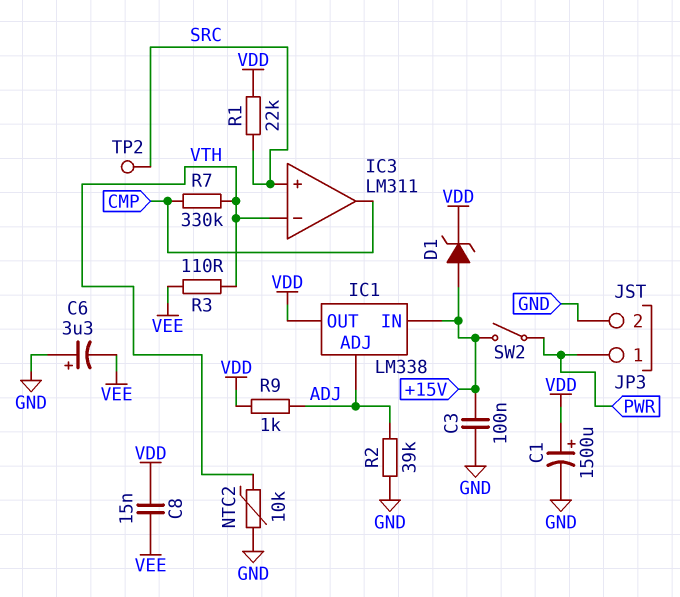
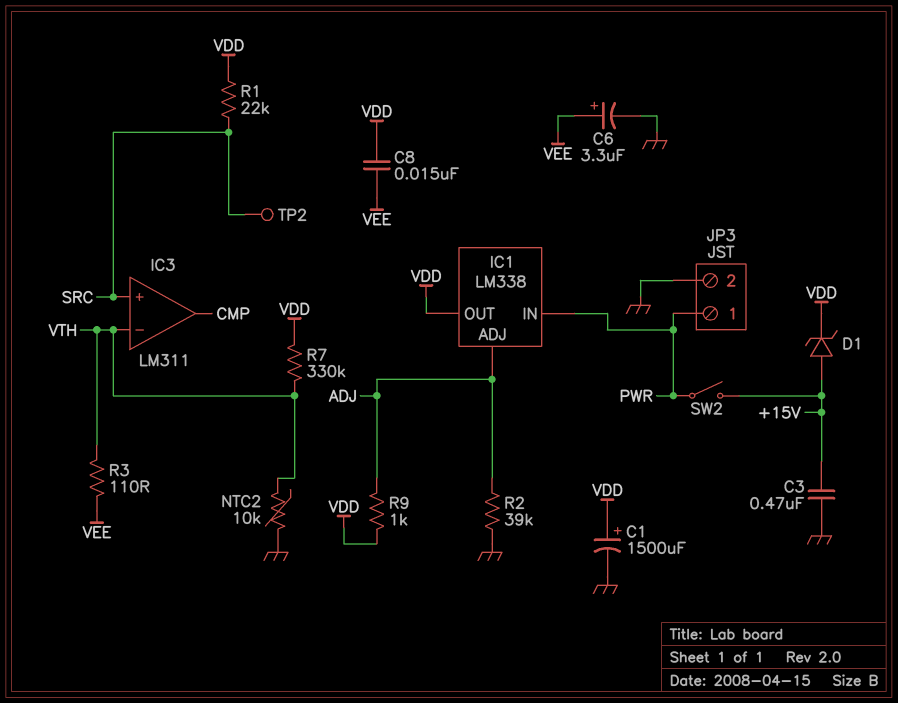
C3: 100nF (+15V, GND) -> 470nF (+15V, GND)
C6: 3.3uF (plus GND, minus VEE) -> 3.3uF (plus VEE, minus GND)
IC1 pin IN: +15V -> PWR
R7: 330k (CMP, VTH) -> 330k (VDD, VTH)

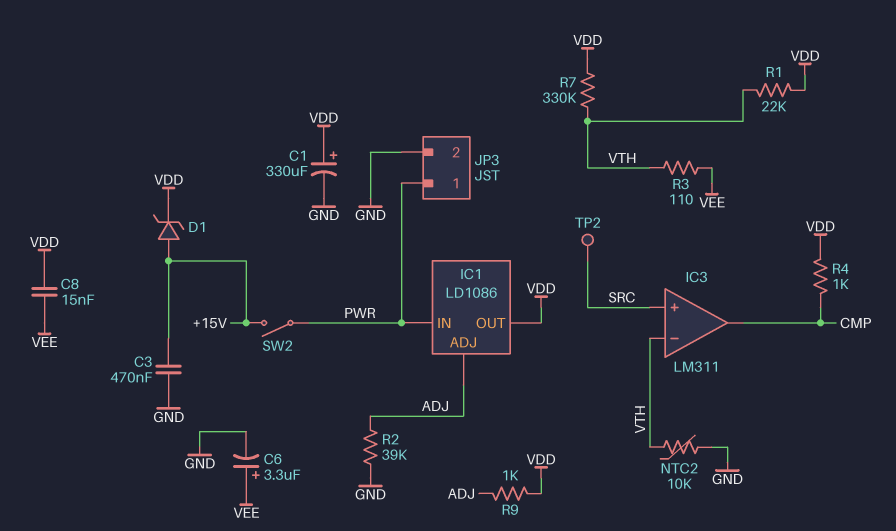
C1: 1500uF (plus VDD, minus GND) -> 330uF (plus VDD, minus GND)
IC1: LM338 -> LD1086
R1: 22k (SRC, VDD) -> 22k (VDD, VTH)
R4: none -> 1k (CMP, VDD)

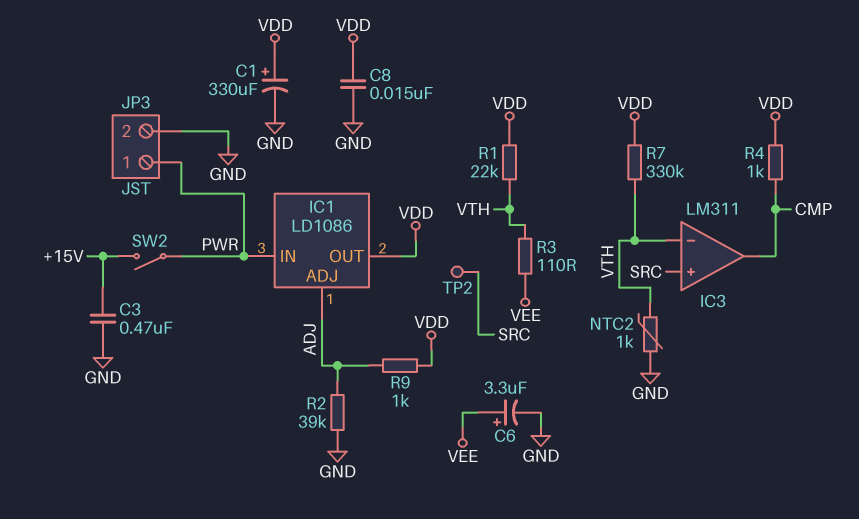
C8: 15nF (VDD, VEE) -> 15nF (GND, VDD)
D1: zener (A +15V, K VDD) -> none
NTC2: 10k (GND, VTH) -> 1k (GND, VTH)

